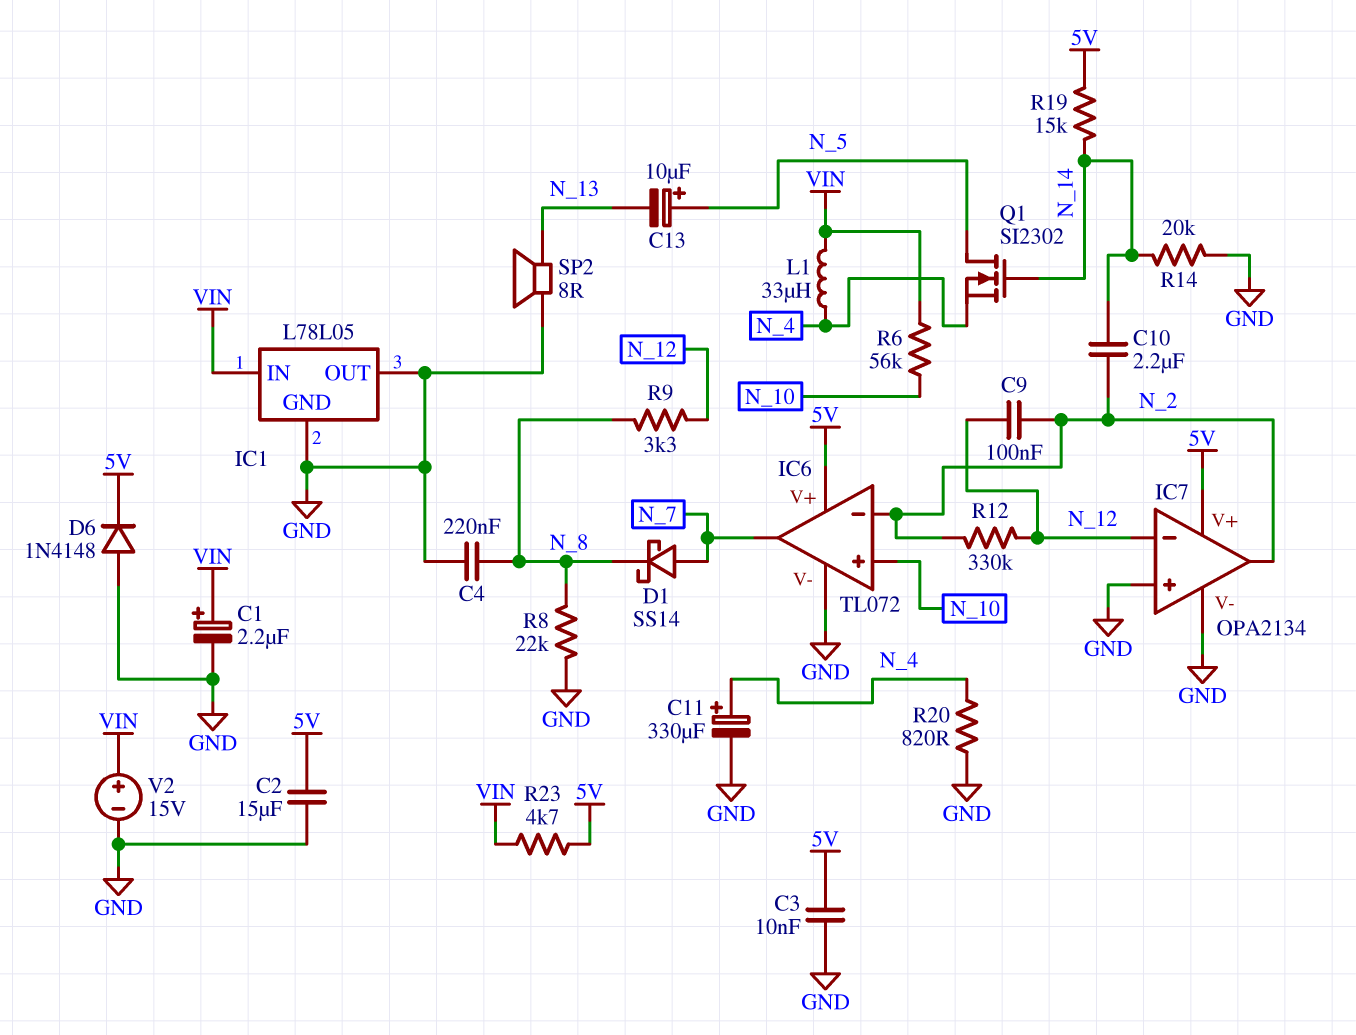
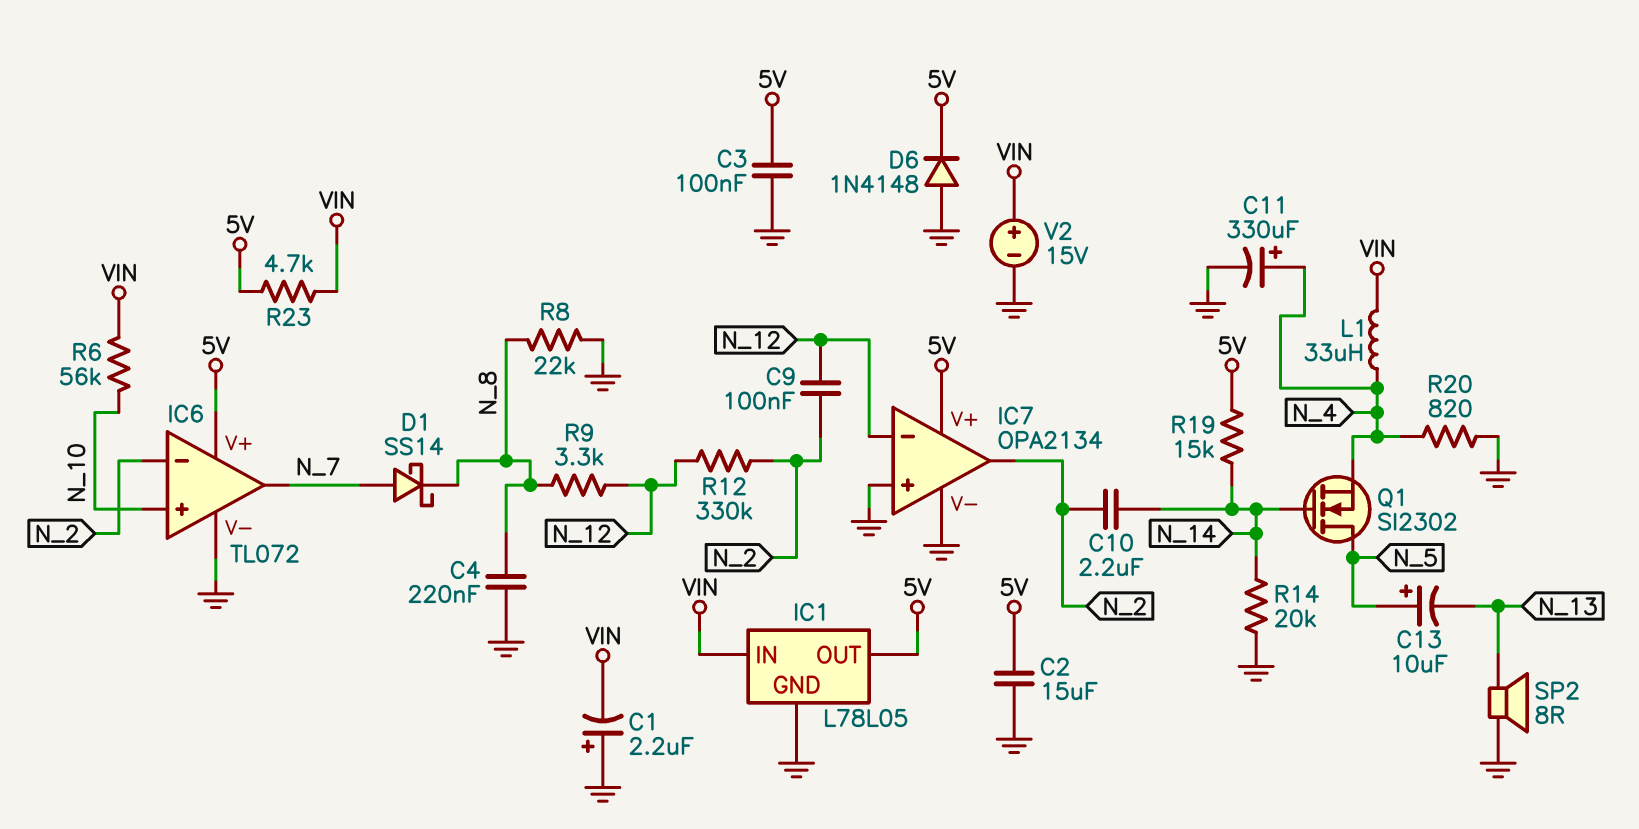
C1: 2.2uF (plus VIN, minus GND) -> 2.2uF (plus GND, minus VIN)
C3: 10nF (5V, GND) -> 100nF (5V, GND)
IC1 pin OUT: GND -> 5V

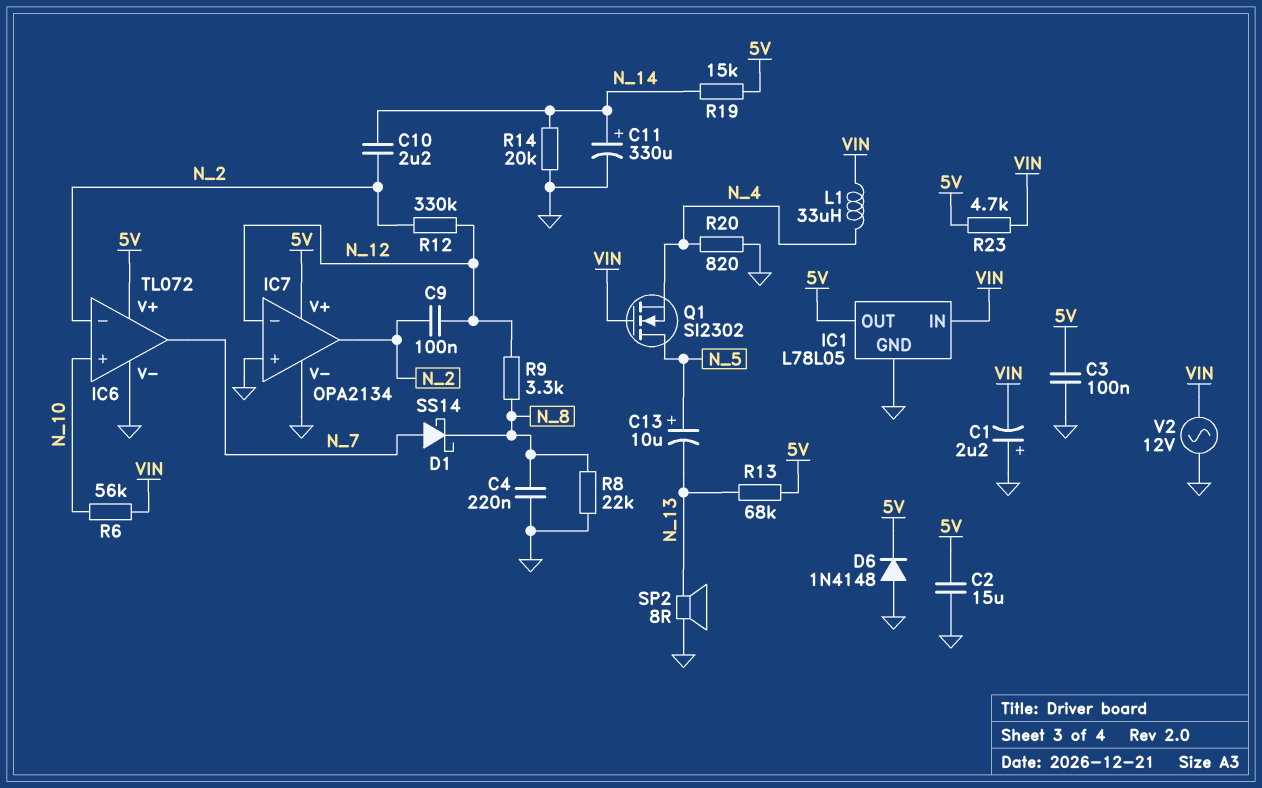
C11: 330uF (plus N_4, minus GND) -> 330uF (plus N_14, minus GND)
Q1: NMOS SI2302 (G N_14, D N_5, S N_4) -> NMOS SI2302 (G VIN, D N_5, S N_4)
R13: none -> 68k (5V, N_13)
V2: 15V (plus VIN, minus GND) -> AC 12V (GND, VIN)

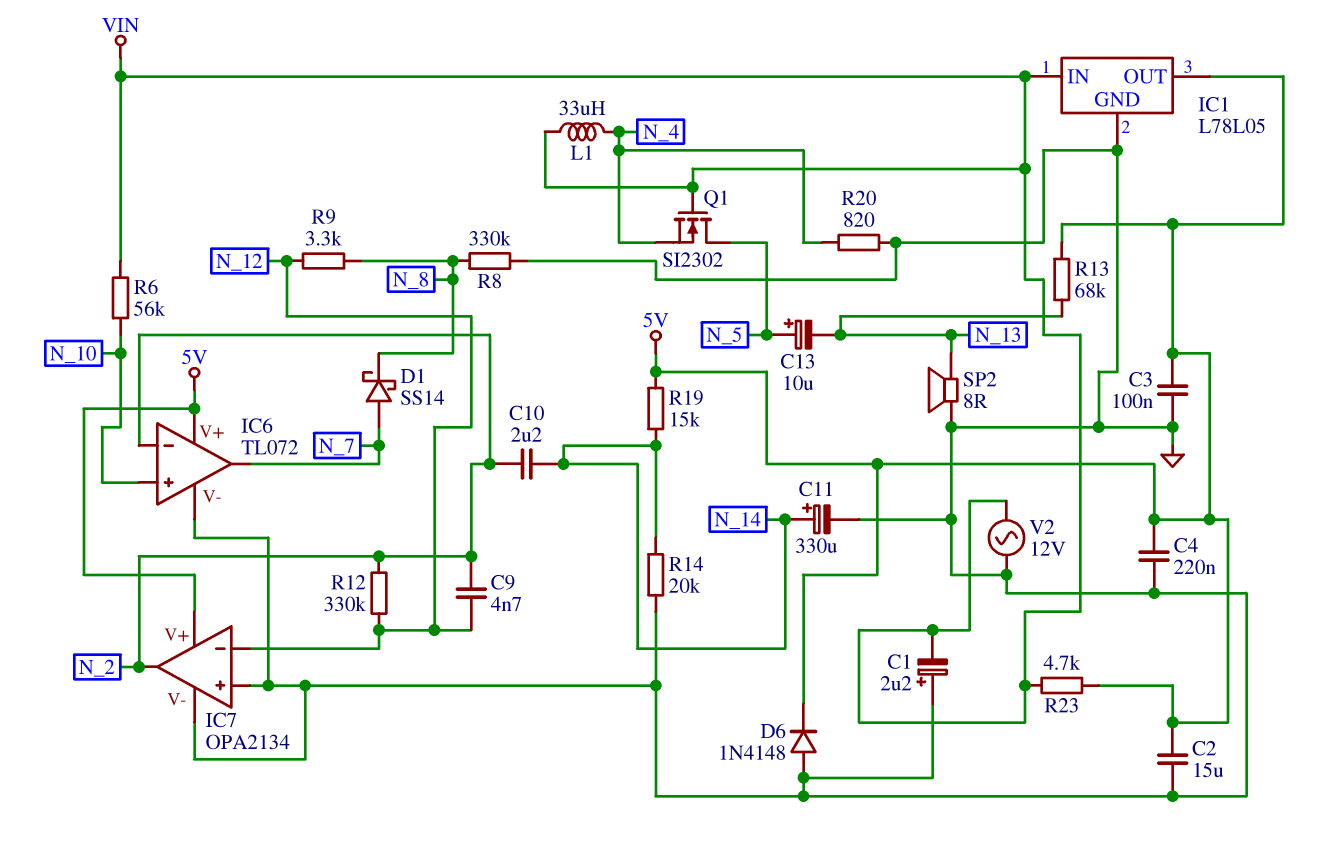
C4: 220nF (GND, N_8) -> 220nF (5V, GND)
C9: 100nF (N_2, N_12) -> 4.7nF (N_2, N_12)
R8: 22k (GND, N_8) -> 330k (GND, N_8)

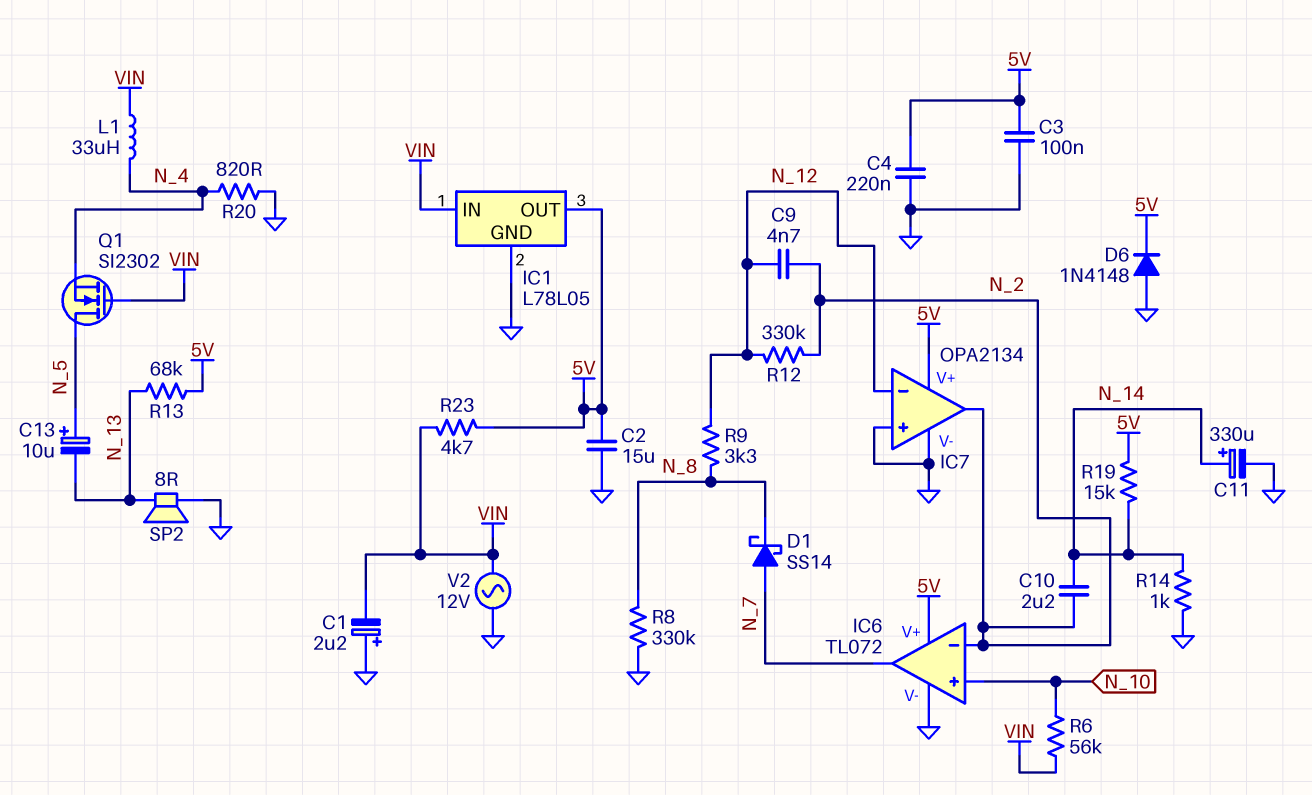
R14: 20k (GND, N_14) -> 1k (GND, N_14)

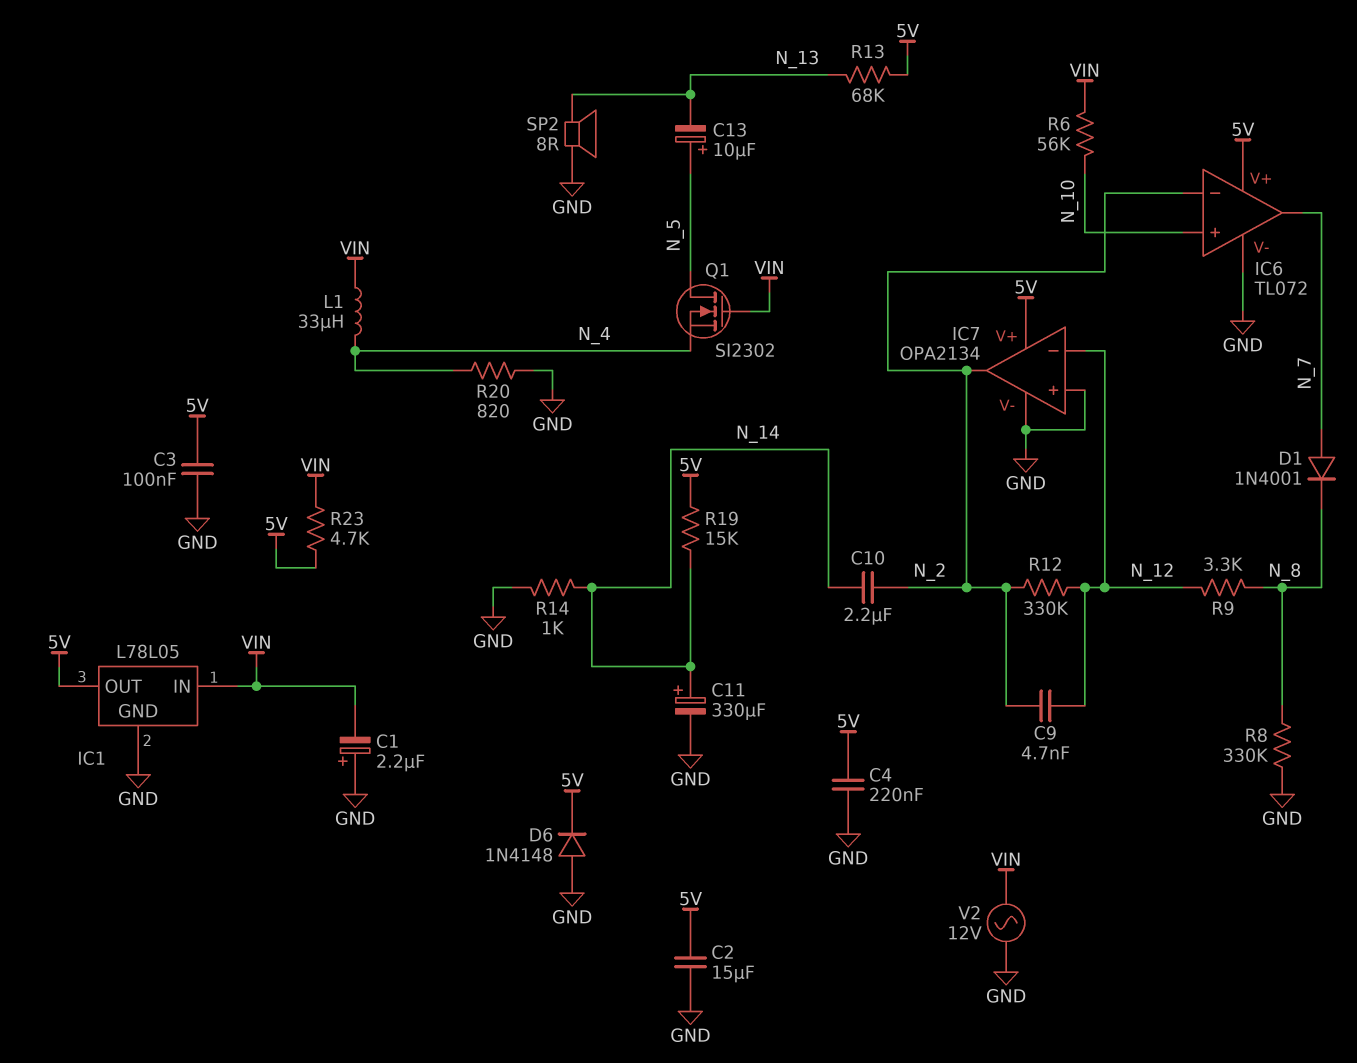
D1: schottky SS14 (A N_7, K N_8) -> diode 1N4001 (A N_7, K N_8)

